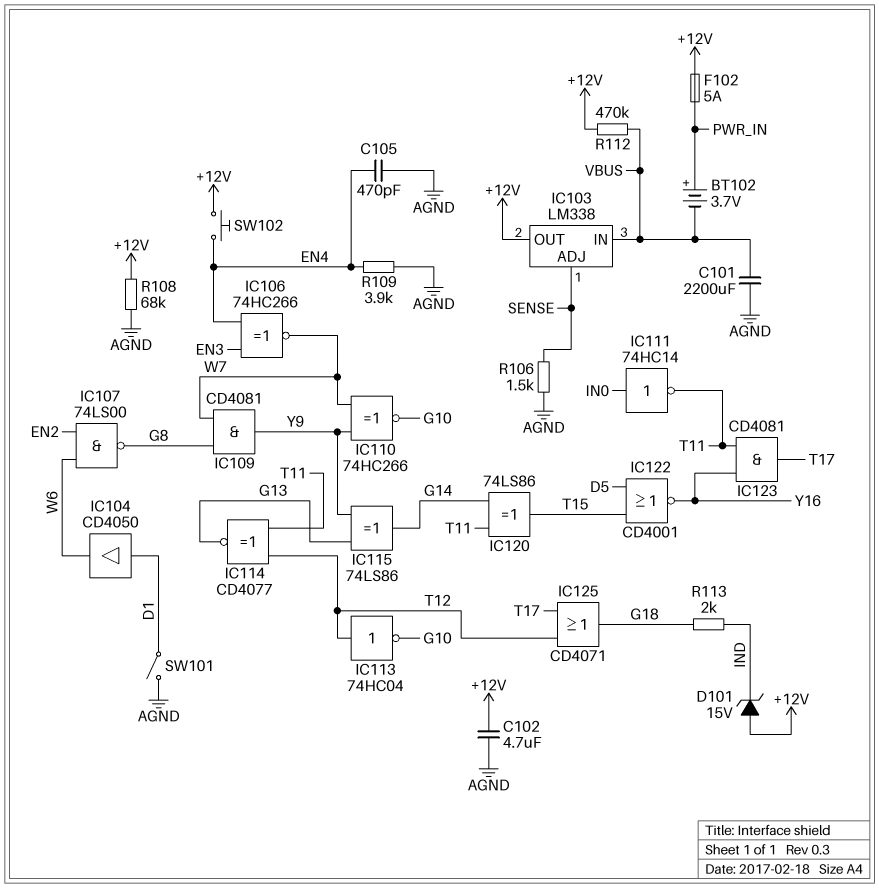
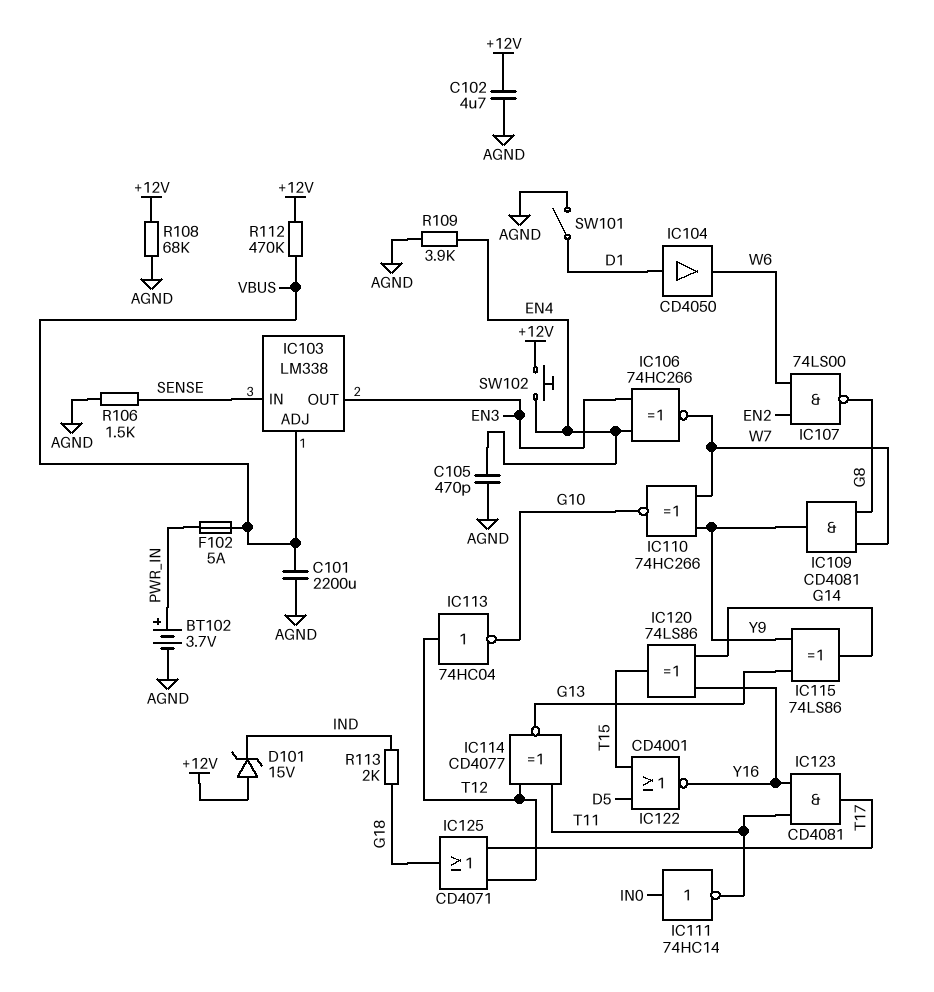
BT102: 3.7V (plus PWR_IN, minus VBUS) -> 3.7V (plus PWR_IN, minus AGND)
F102: 5A (+12V, PWR_IN) -> 5A (PWR_IN, VBUS)
IC103 pin ADJ: SENSE -> VBUS
IC103 pin IN: VBUS -> SENSE
IC103 pin OUT: +12V -> EN3
IC120: XOR 74LS86 (in G14, in T11, out T15) -> XOR 74LS86 (in G14, in Y16, out T15)

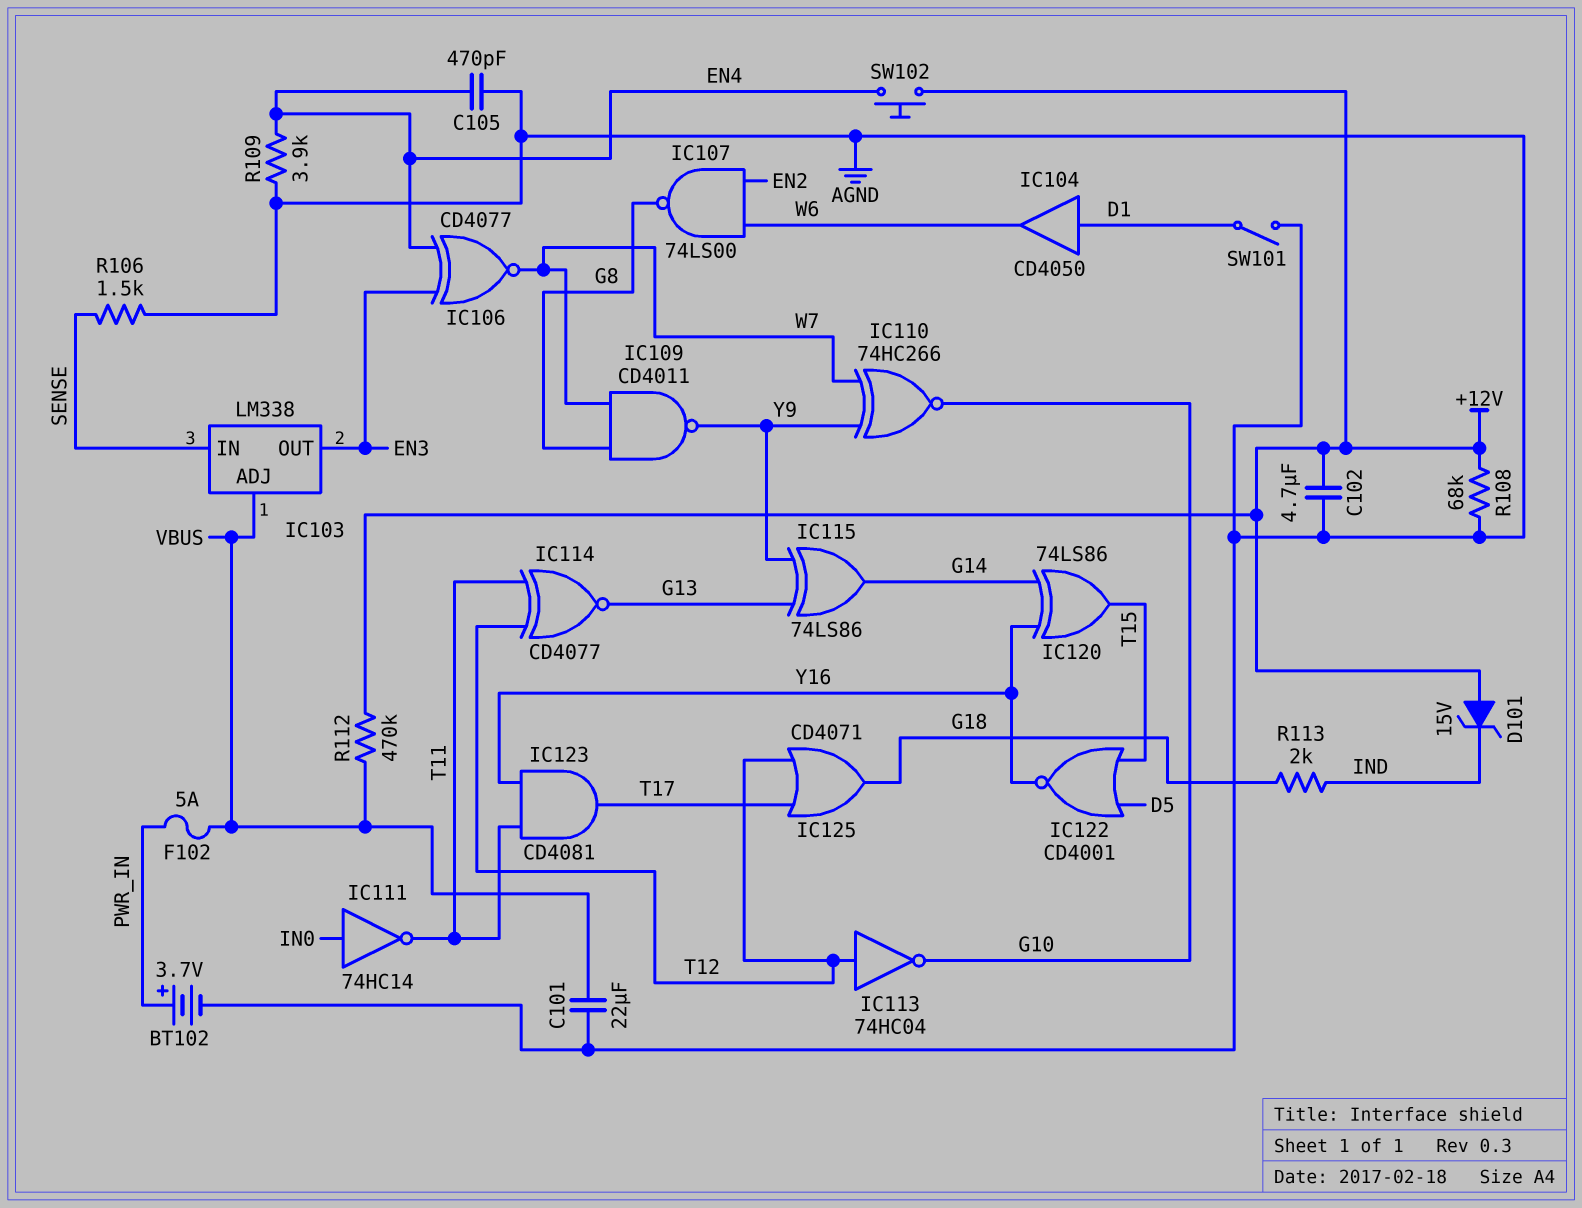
C101: 2200uF (AGND, VBUS) -> 22uF (AGND, VBUS)
IC106: XNOR 74HC266 (in EN3, in EN4, out W7) -> XNOR CD4077 (in EN3, in EN4, out W7)
IC109: AND CD4081 (in G8, in W7, out Y9) -> NAND CD4011 (in G8, in W7, out Y9)

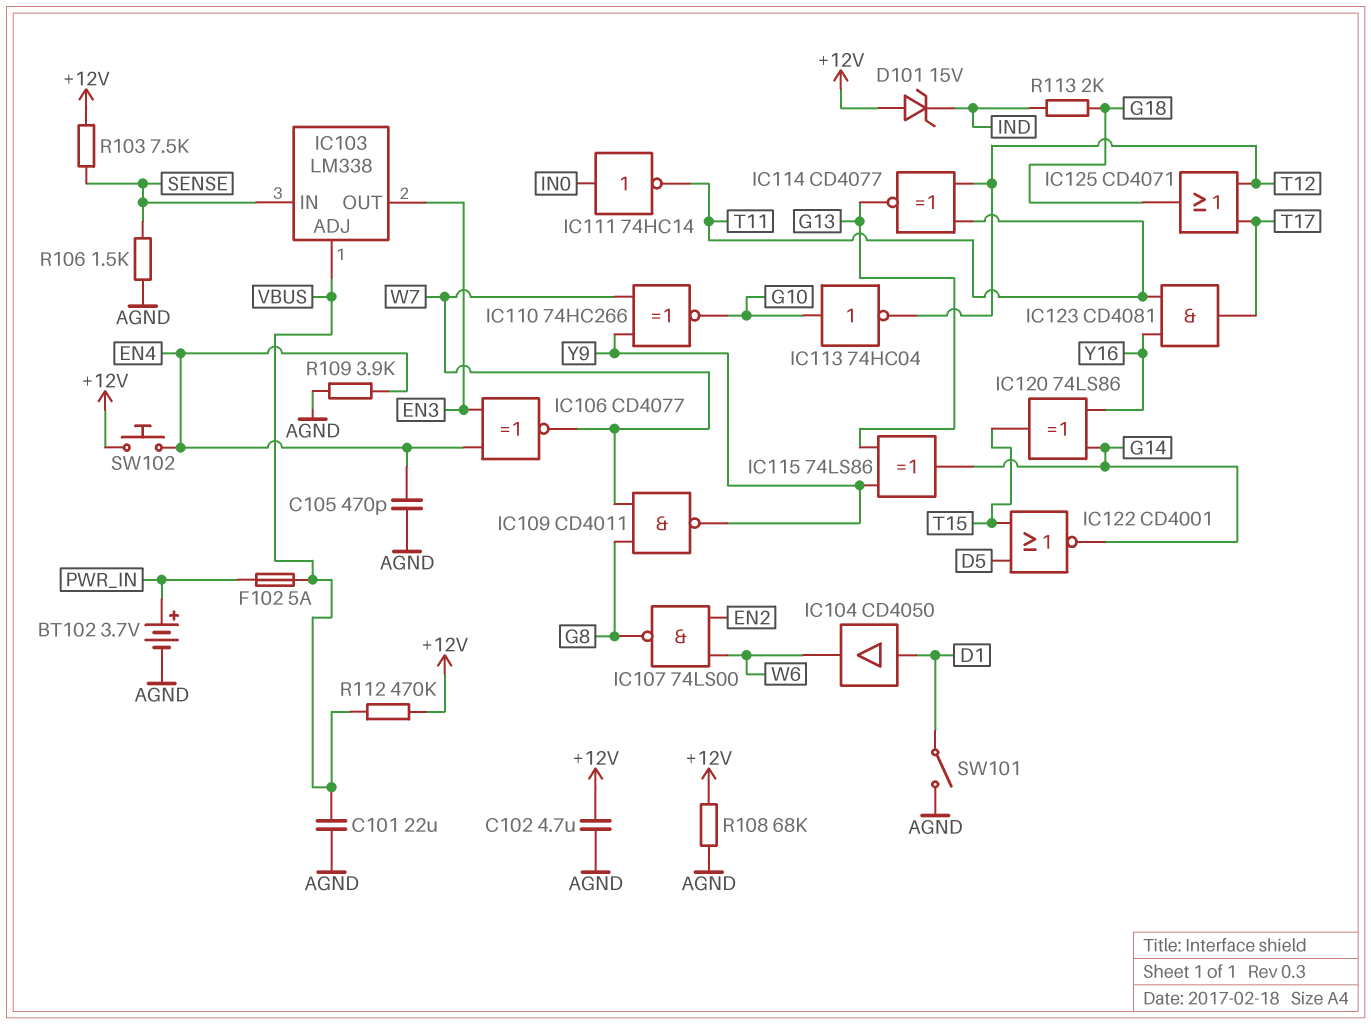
IC113: NOT 74HC04 (in T12, out G10) -> NOT 74HC04 (in G10, out T12)
IC122: NOR CD4001 (in D5, in T15, out Y16) -> NOR CD4001 (in D5, in T15, out G14)
R103: none -> 7.5k (+12V, SENSE)

